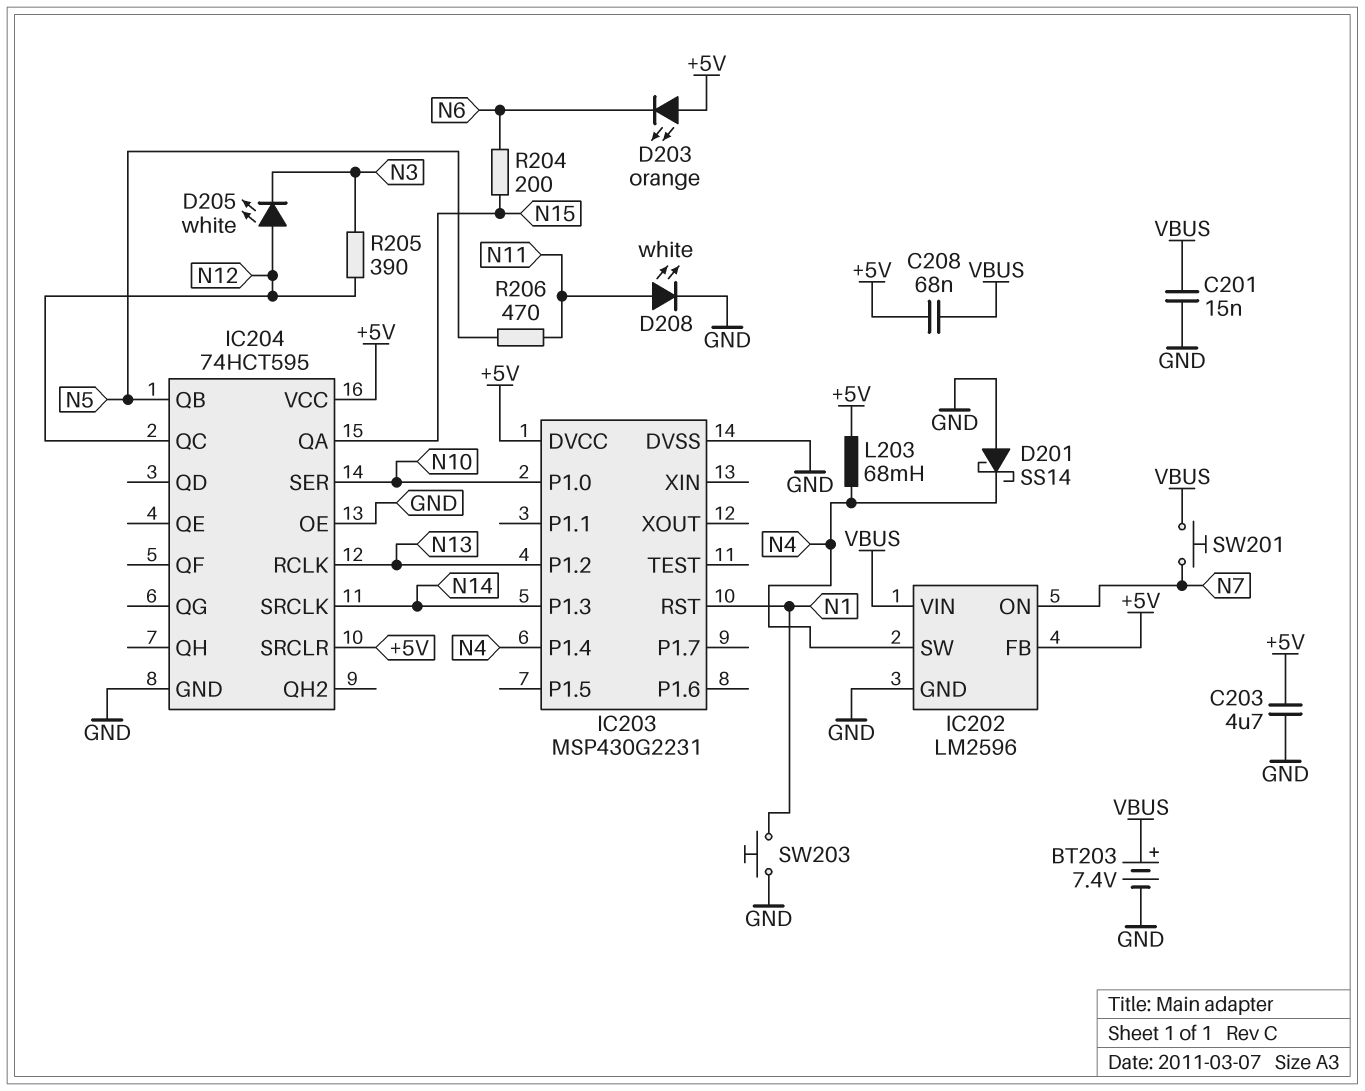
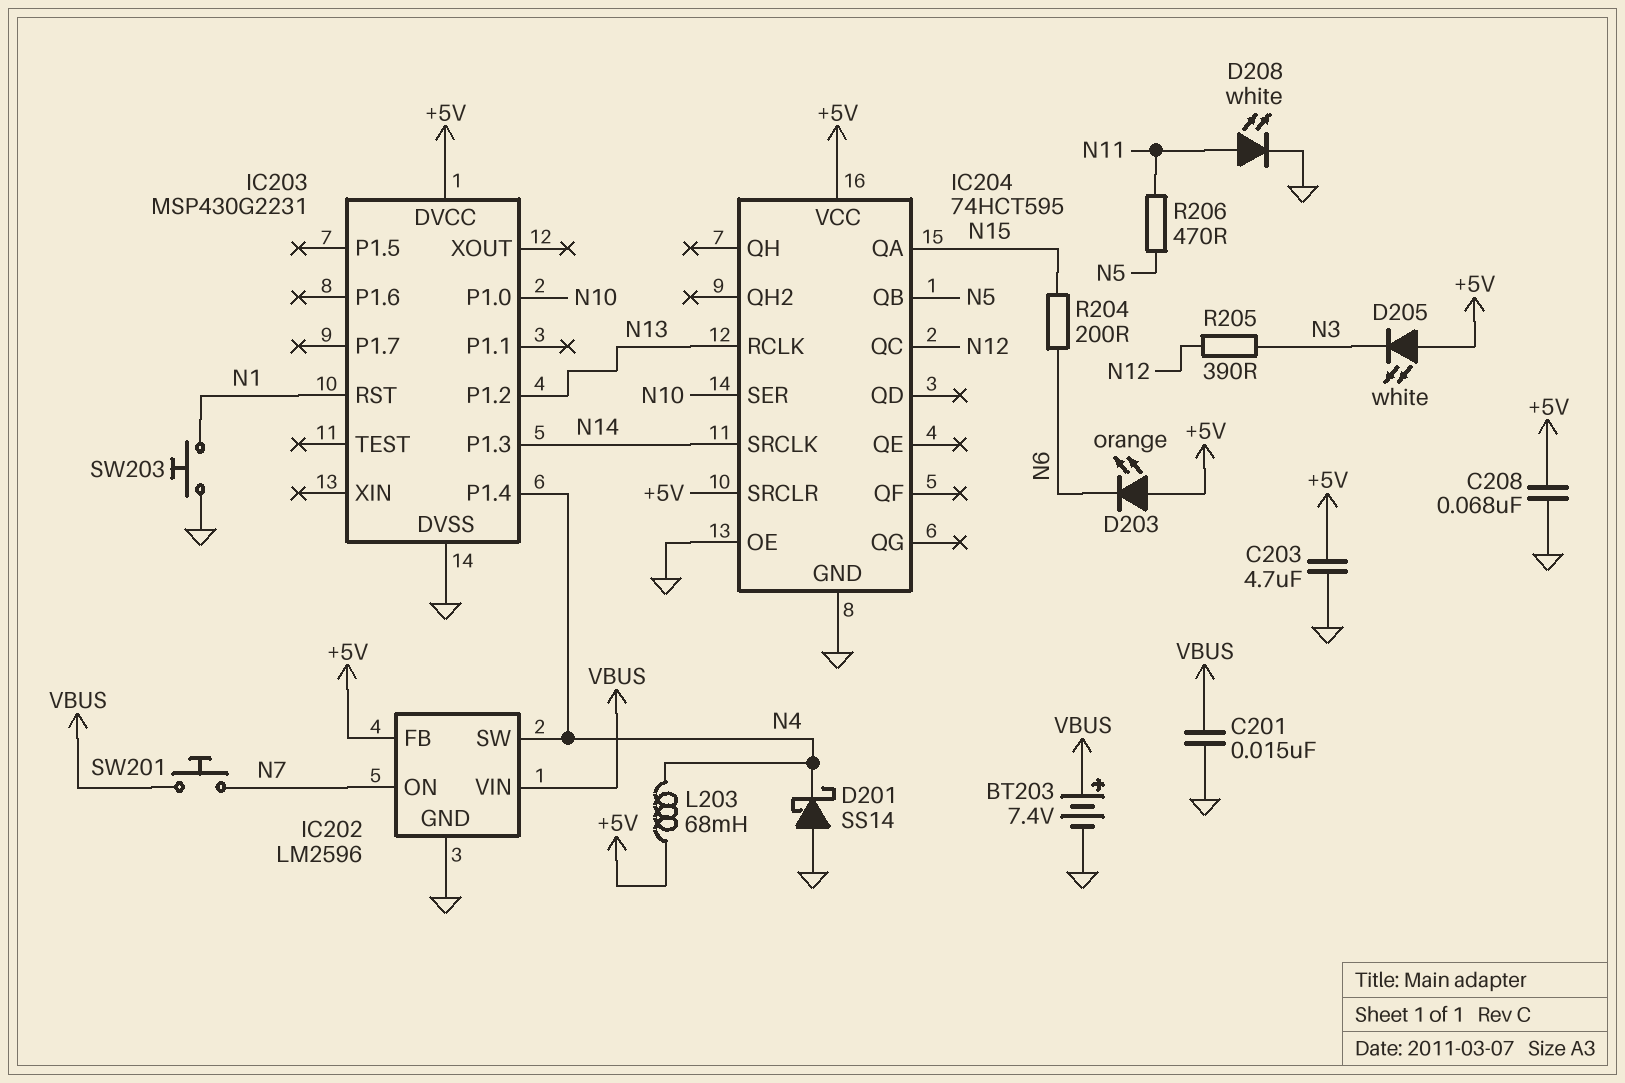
C208: 68nF (+5V, VBUS) -> 68nF (+5V, GND)
D205: LED white (A N12, K N3) -> LED white (A +5V, K N3)

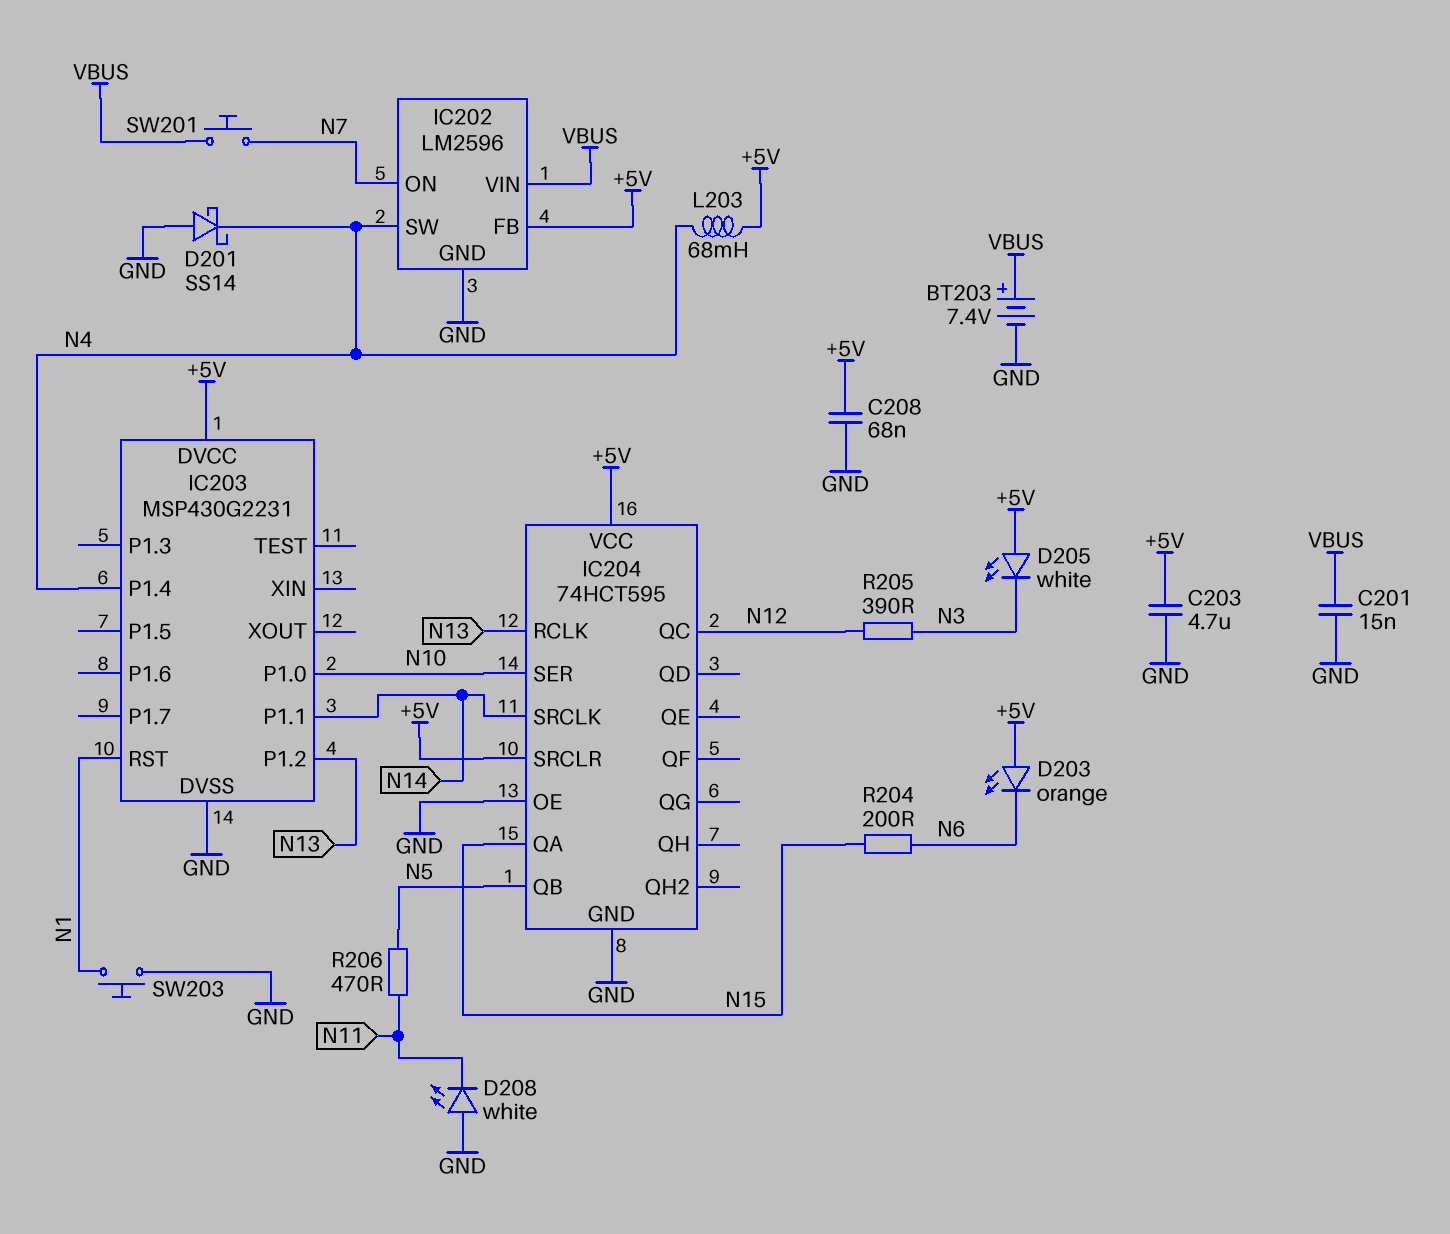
D208: LED white (A N11, K GND) -> LED white (A GND, K N11)
IC203 pin P1.1: none -> N14
IC203 pin P1.3: N14 -> none

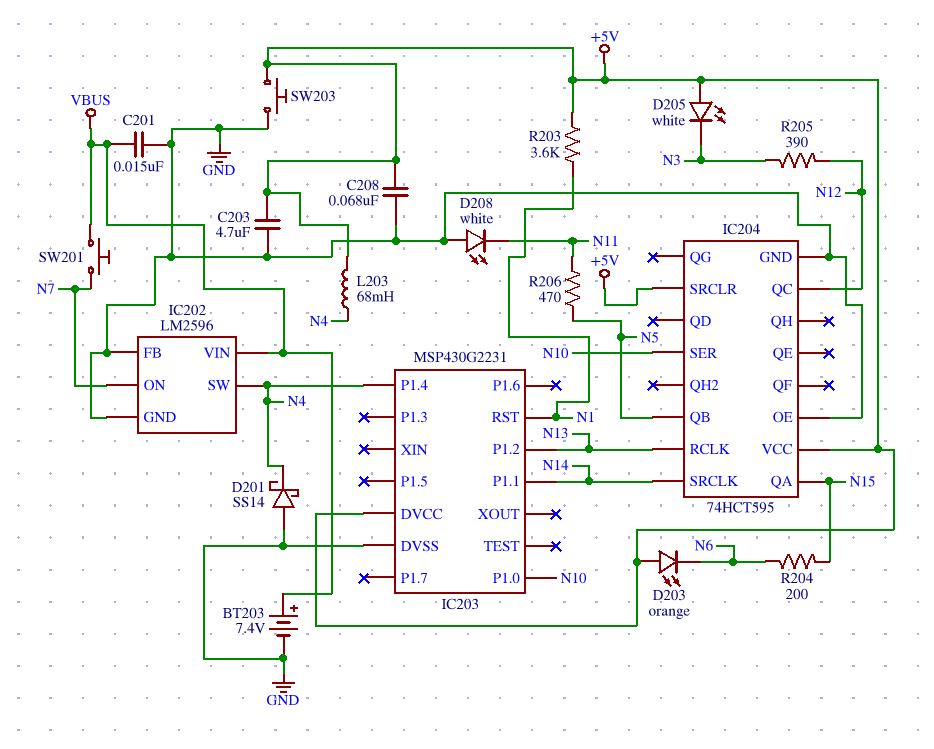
IC202 pin FB: +5V -> GND
R203: none -> 3.6k (+5V, N1)
SW203: button (GND, N1) -> button (+5V, GND)

